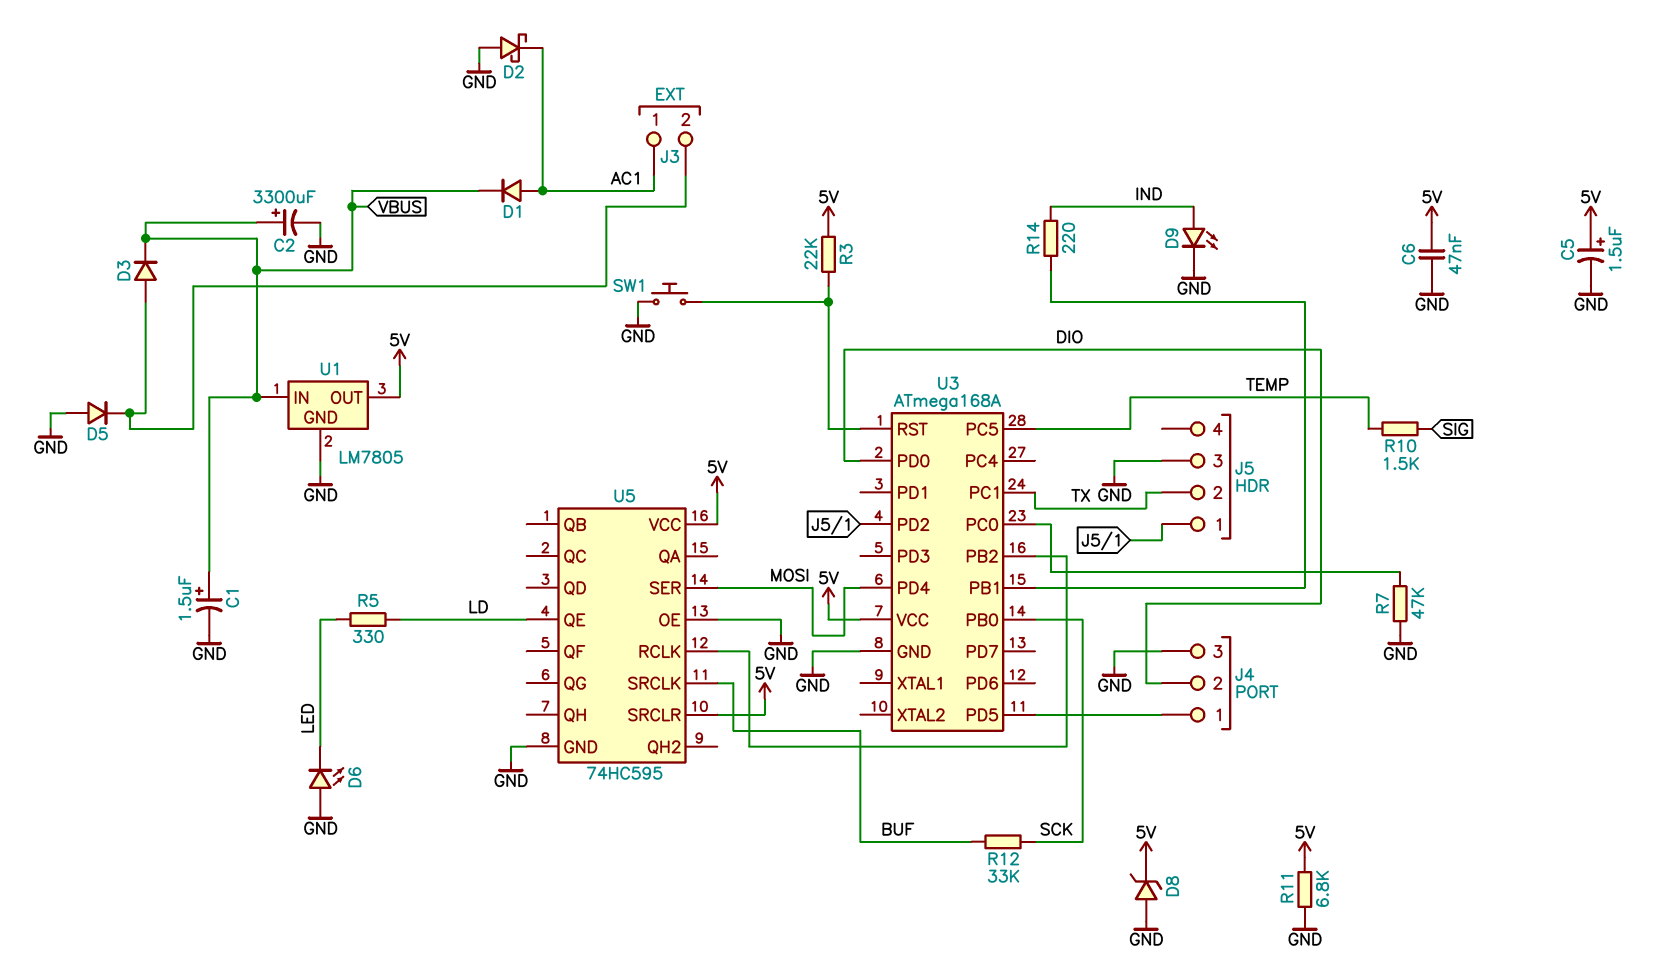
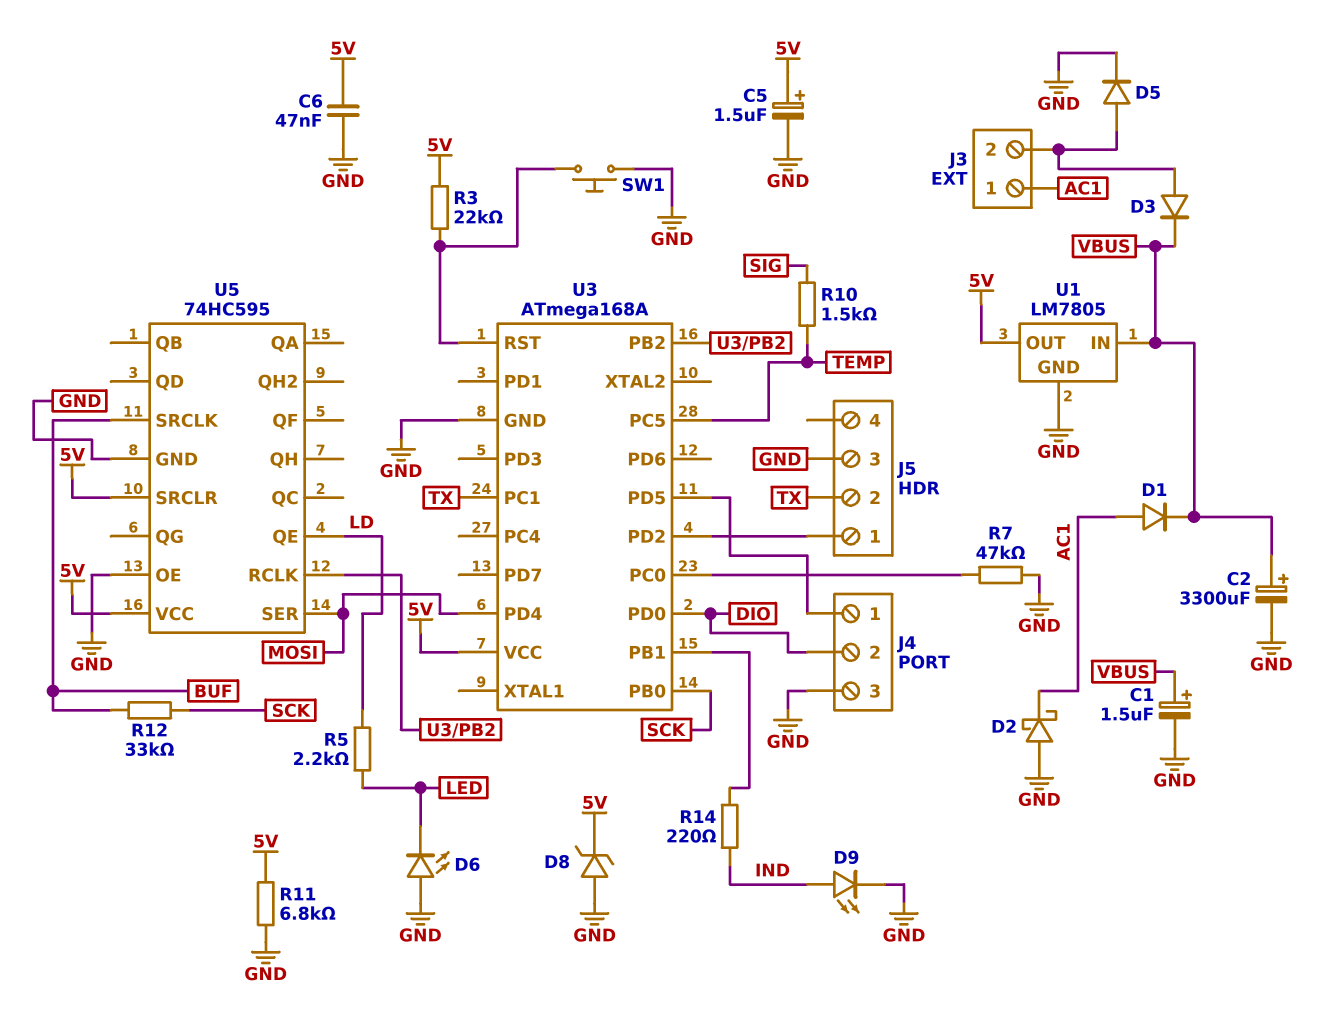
D5: diode (A GND, K J3/2) -> diode (A J3/2, K GND)
R5: 330 (LD, LED) -> 2.2k (LD, LED)

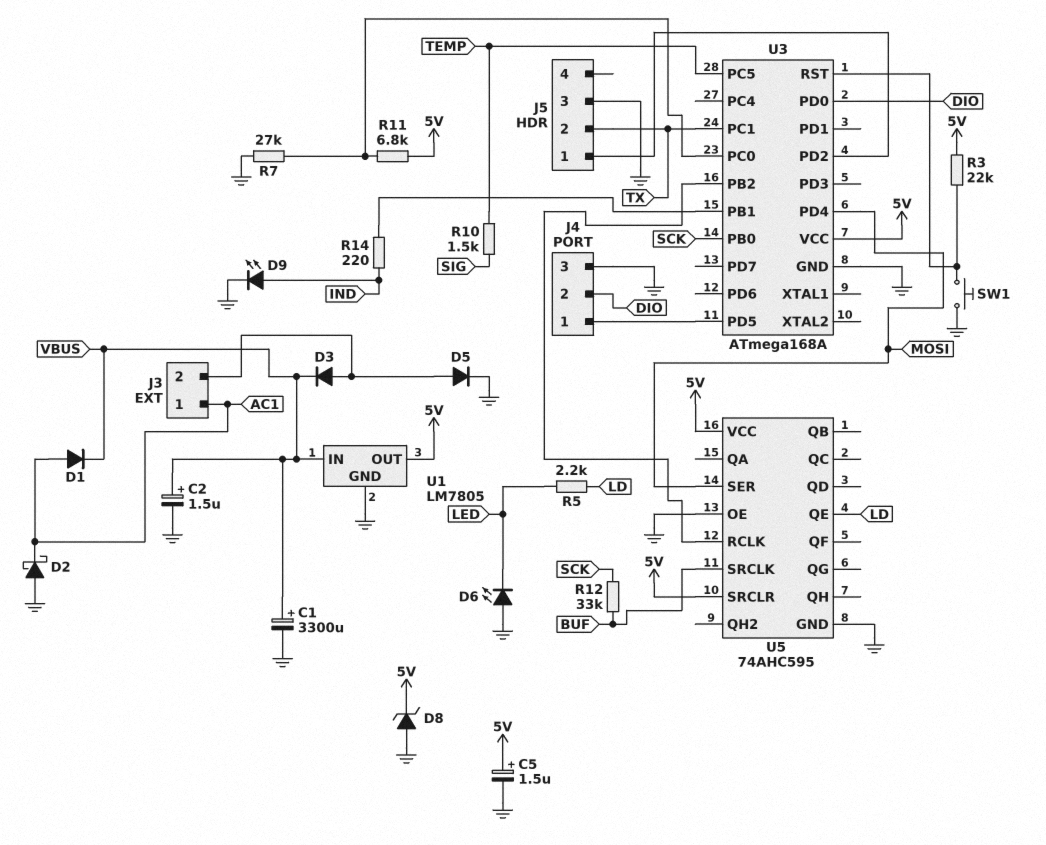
C1: 1.5uF (plus VBUS, minus GND) -> 3300uF (plus VBUS, minus GND)
C2: 3300uF (plus VBUS, minus GND) -> 1.5uF (plus VBUS, minus GND)
C6: 47nF (5V, GND) -> none
R7: 47k (GND, U3/PC0) -> 27k (GND, U3/PC0)
R11: 6.8k (5V, GND) -> 6.8k (5V, U3/PC0)
U5: 74HC595 -> 74AHC595

